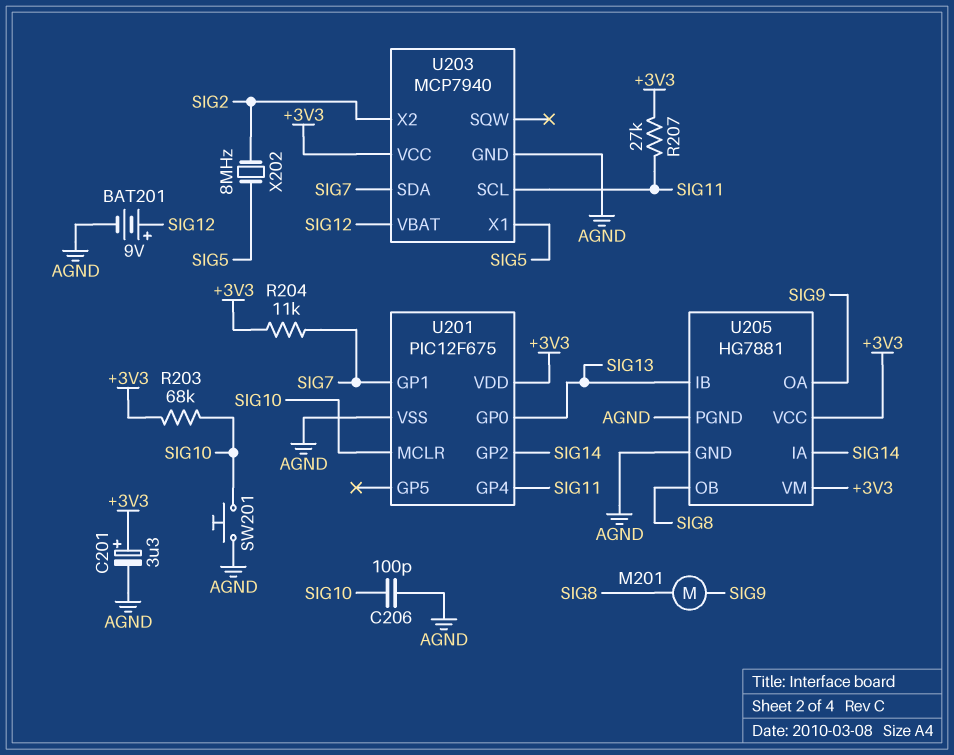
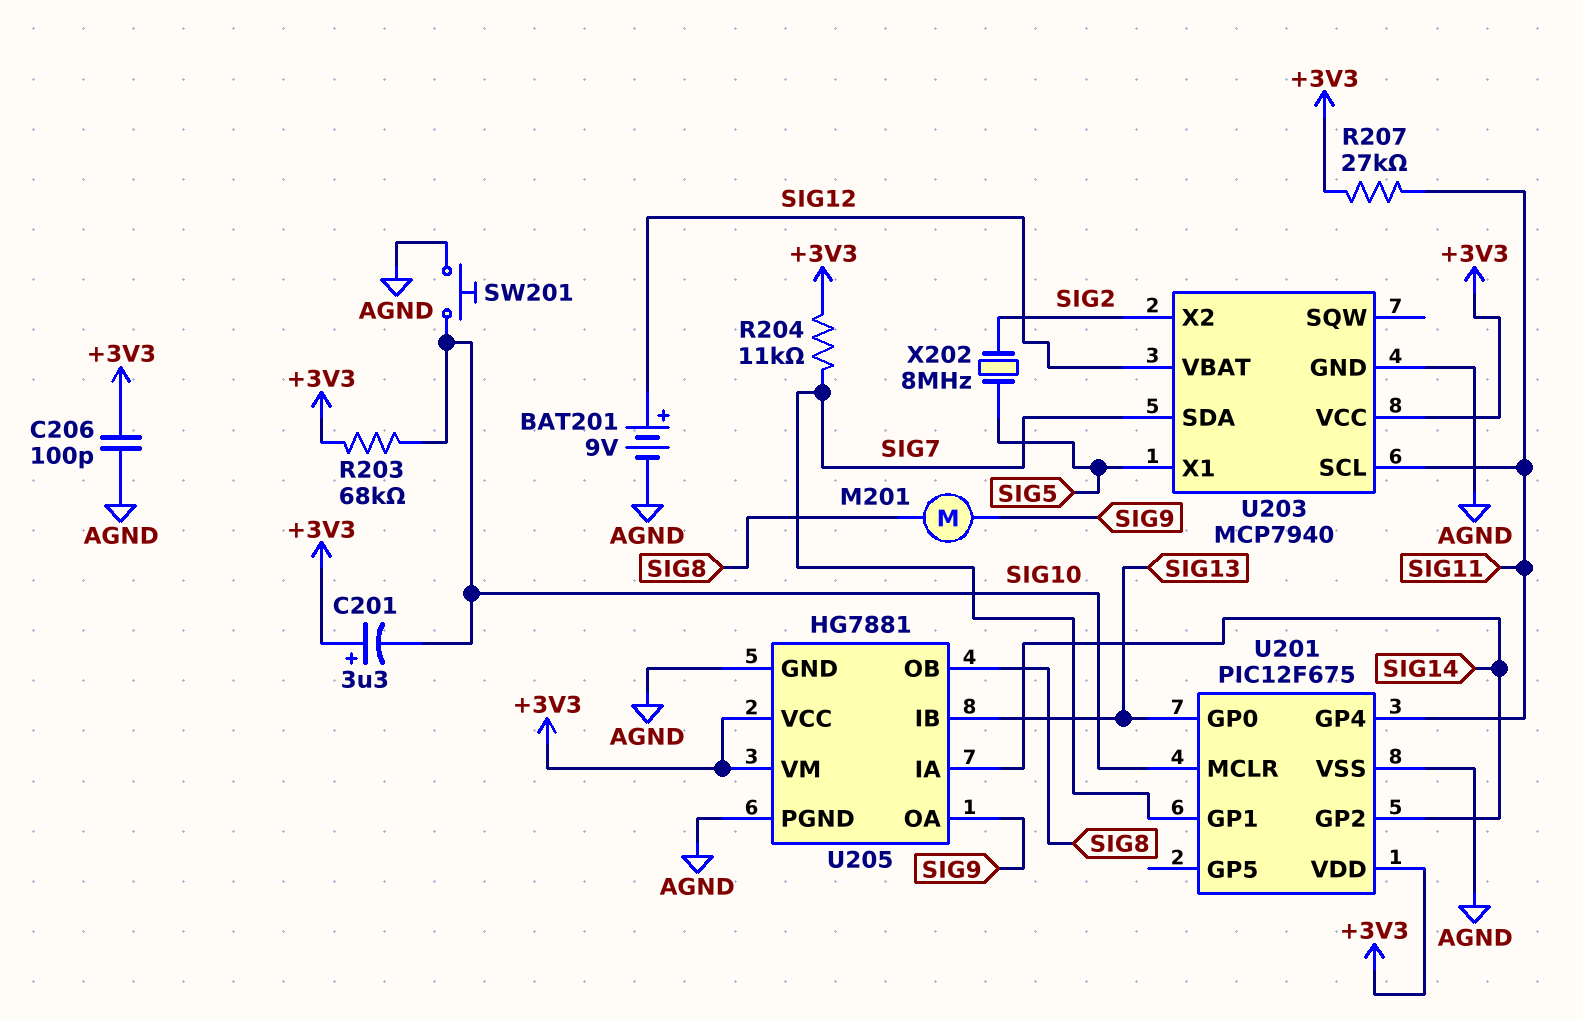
C201: 3.3uF (plus +3V3, minus AGND) -> 3.3uF (plus +3V3, minus SIG10)
C206: 100pF (AGND, SIG10) -> 100pF (+3V3, AGND)

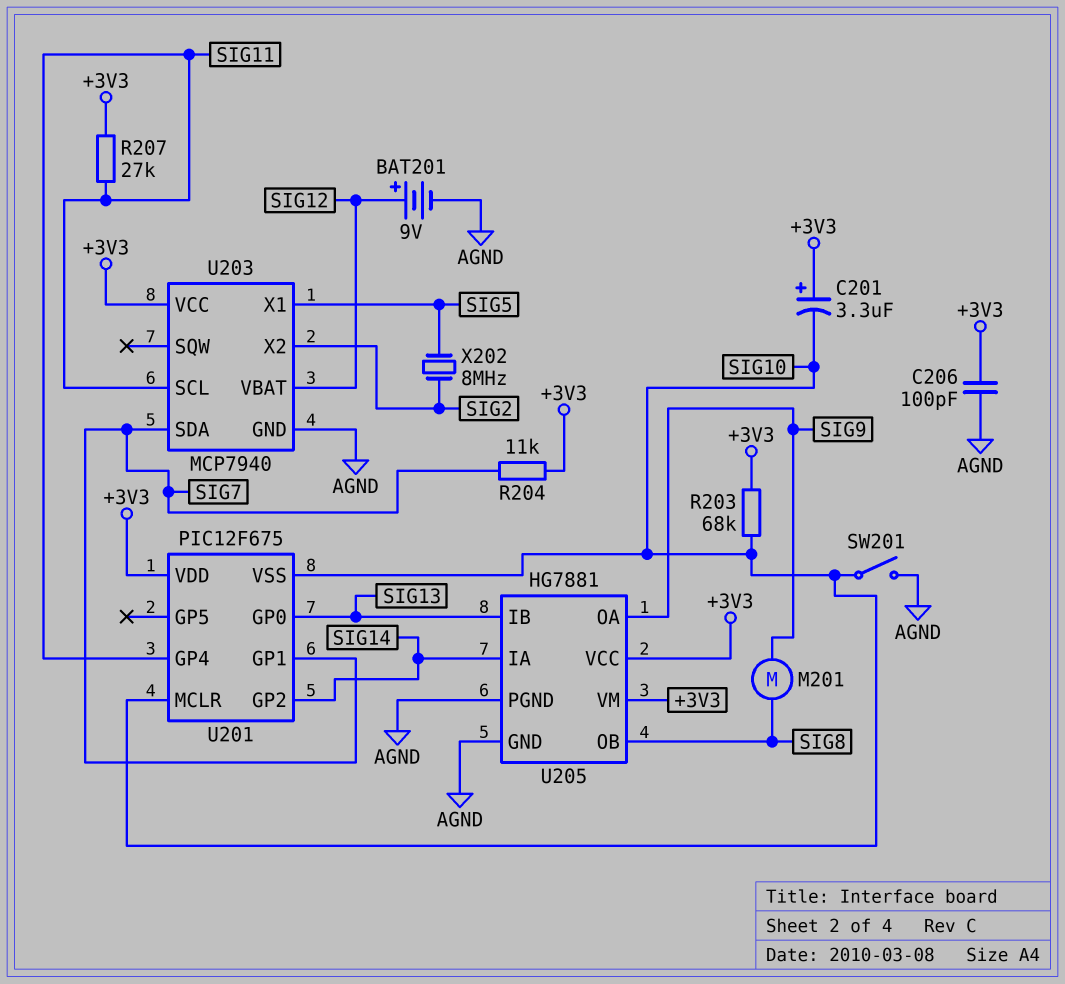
SW201: button (AGND, SIG10) -> switch (AGND, SIG10)
U201 pin VSS: AGND -> SIG10

